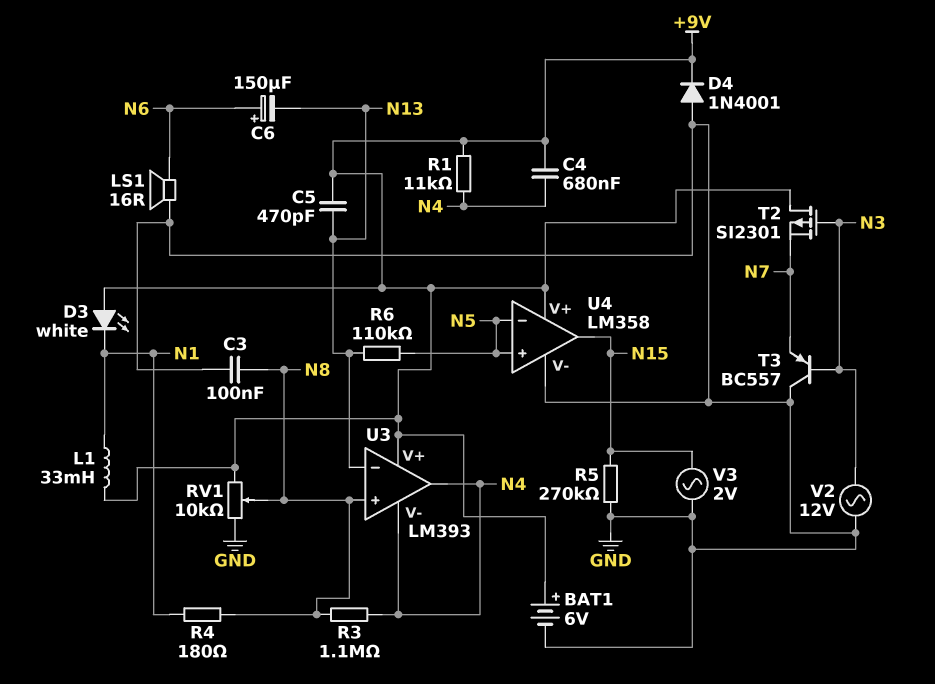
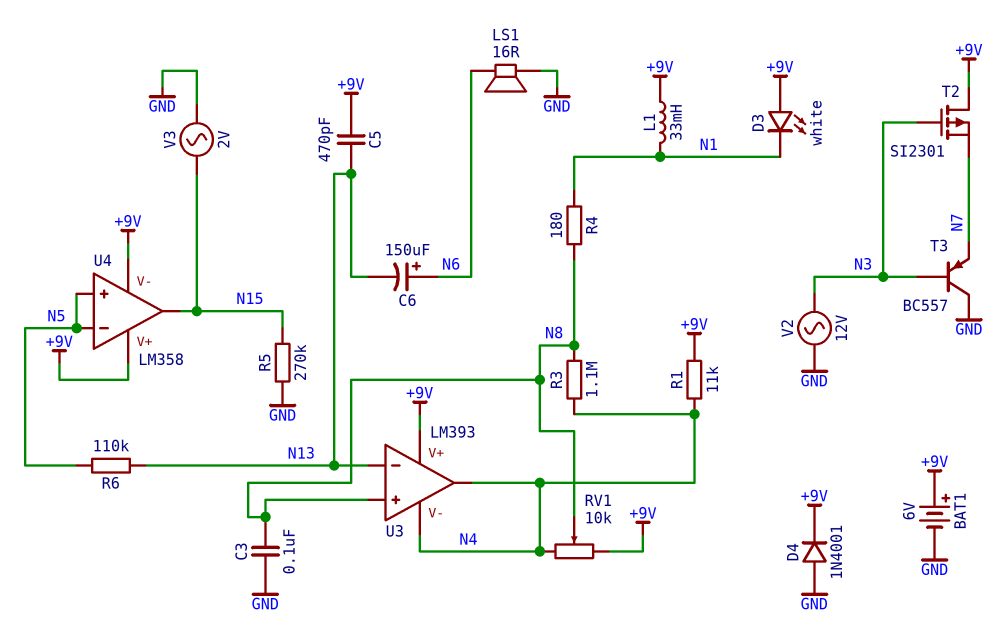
C4: 680nF (+9V, N4) -> none
RV1: 10k (+9V, GND, wiper N8) -> 10k (+9V, N4, wiper N8)
U4 pin V-: GND -> +9V

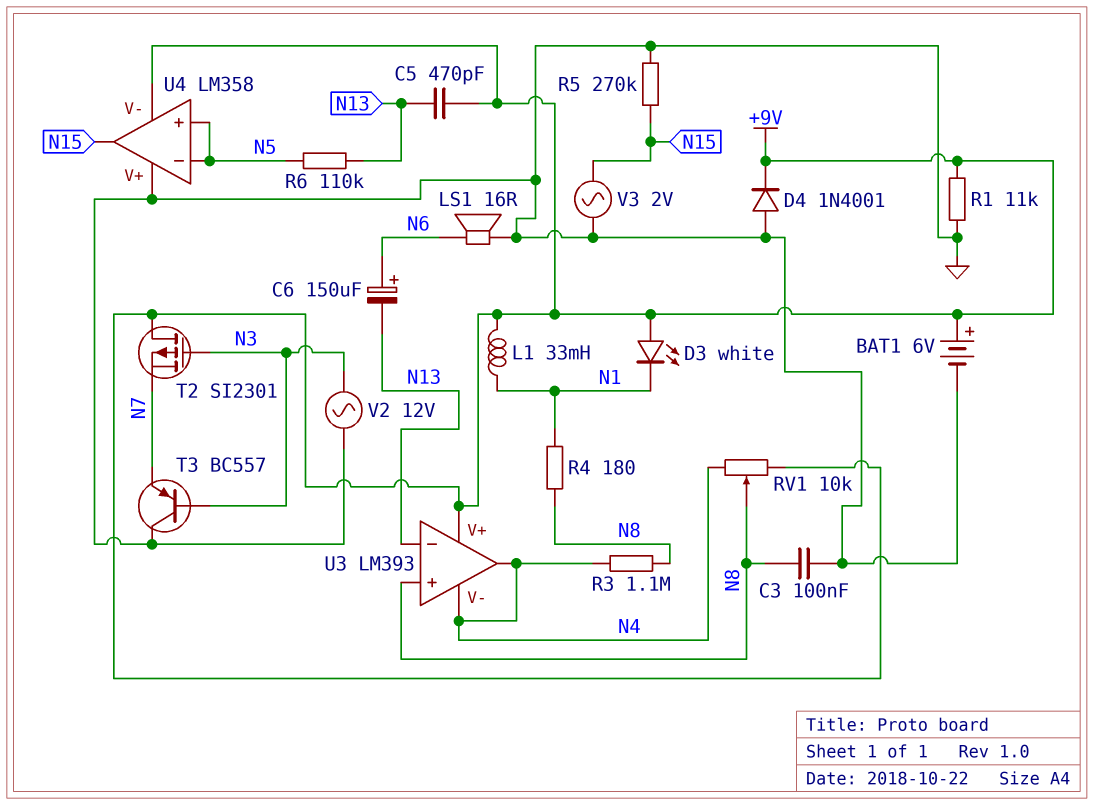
R1: 11k (+9V, N4) -> 11k (+9V, GND)
U4 pin V+: +9V -> GND

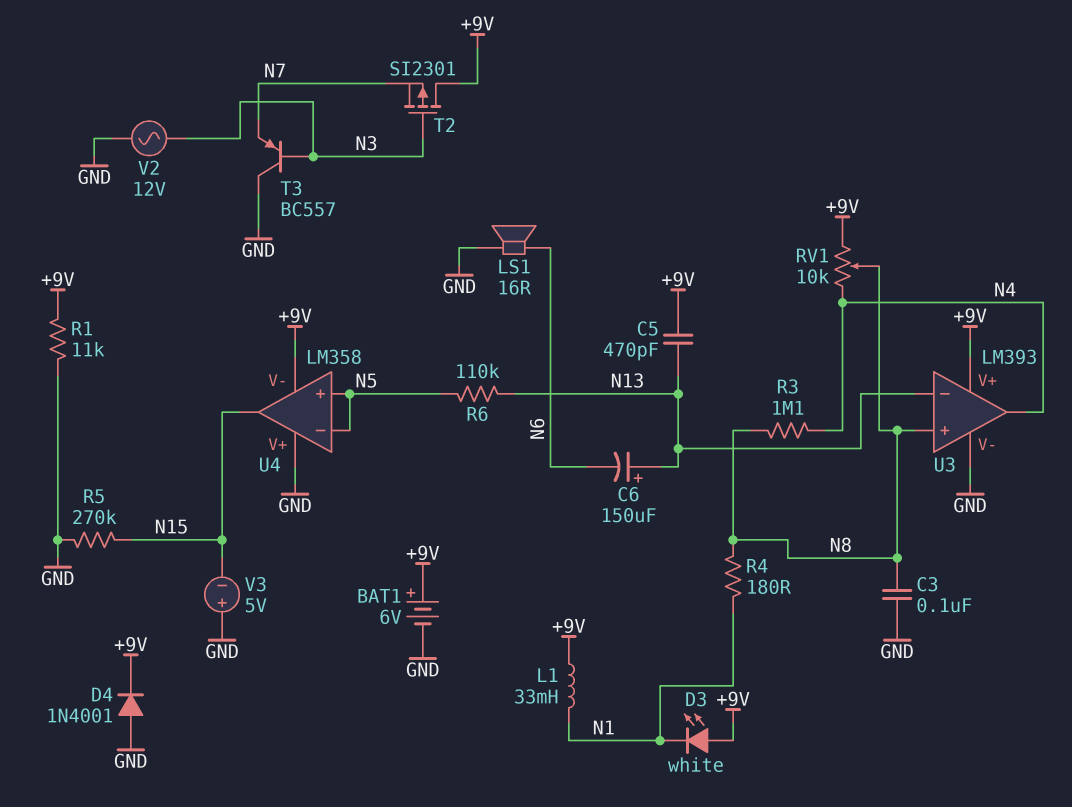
C6: 150uF (plus N6, minus N13) -> 150uF (plus N13, minus N6)
U3 pin V-: N4 -> GND
V3: AC 2V (GND, N15) -> 5V (plus GND, minus N15)

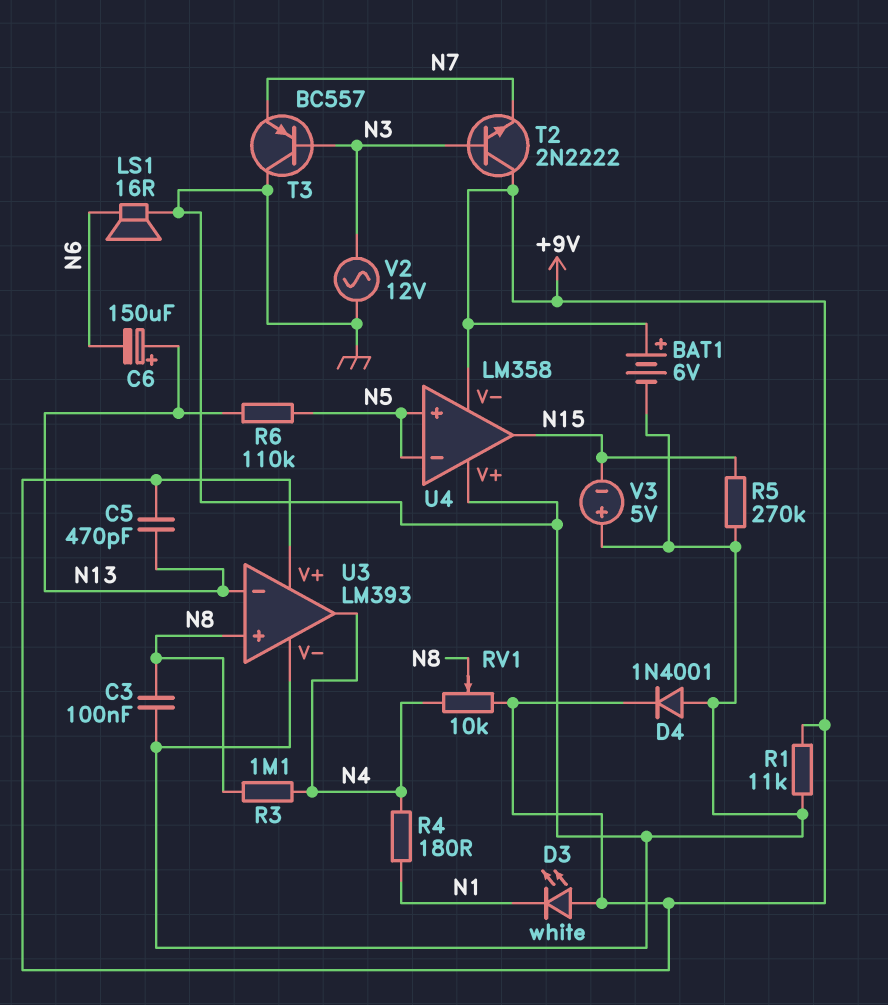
L1: 33mH (+9V, N1) -> none
R4: 180 (N1, N8) -> 180 (N1, N4)
T2: PMOS SI2301 (G N3, D +9V, S N7) -> NPN 2N2222 (B N3, C +9V, E N7)

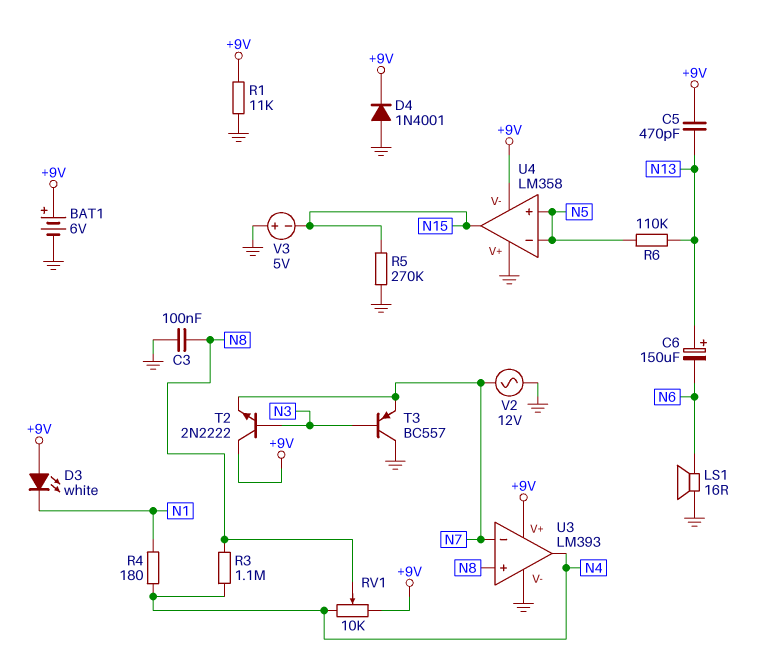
U3 pin in-: N13 -> N7
V2: AC 12V (GND, N3) -> AC 12V (GND, N7)

